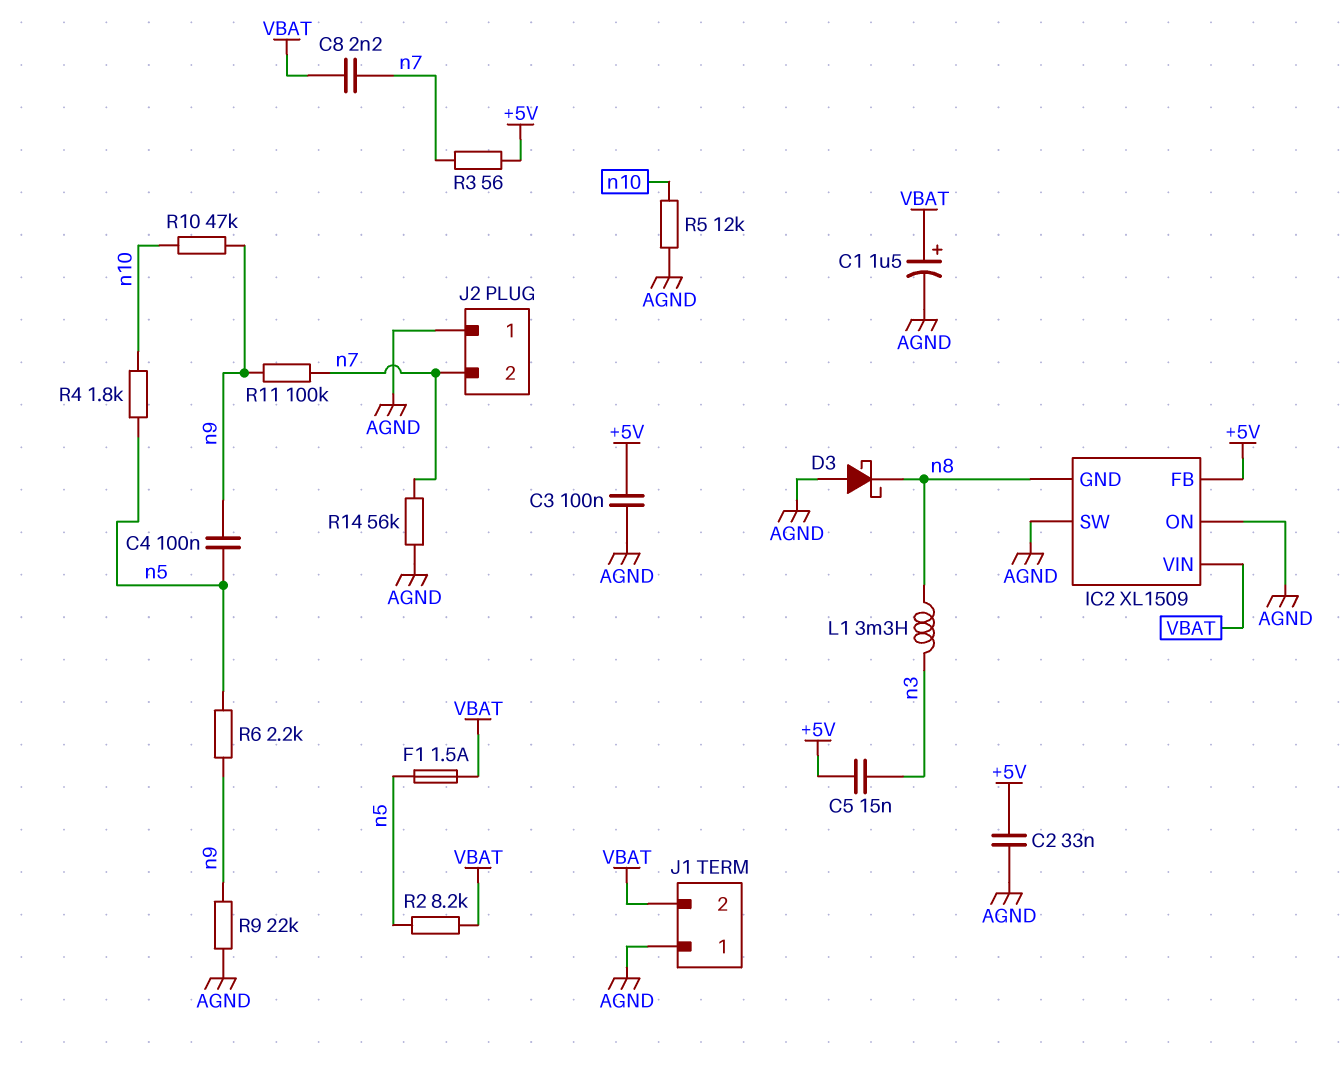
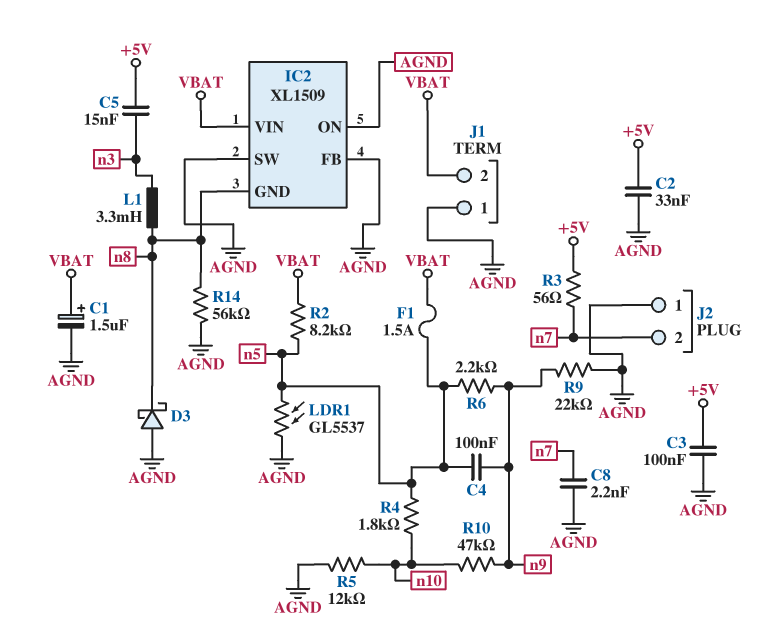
C8: 2.2nF (VBAT, n7) -> 2.2nF (AGND, n7)
IC2 pin FB: +5V -> AGND
LDR1: none -> GL5537 (AGND, n5)
R11: 100k (n7, n9) -> none
R14: 56k (AGND, n7) -> 56k (AGND, n8)

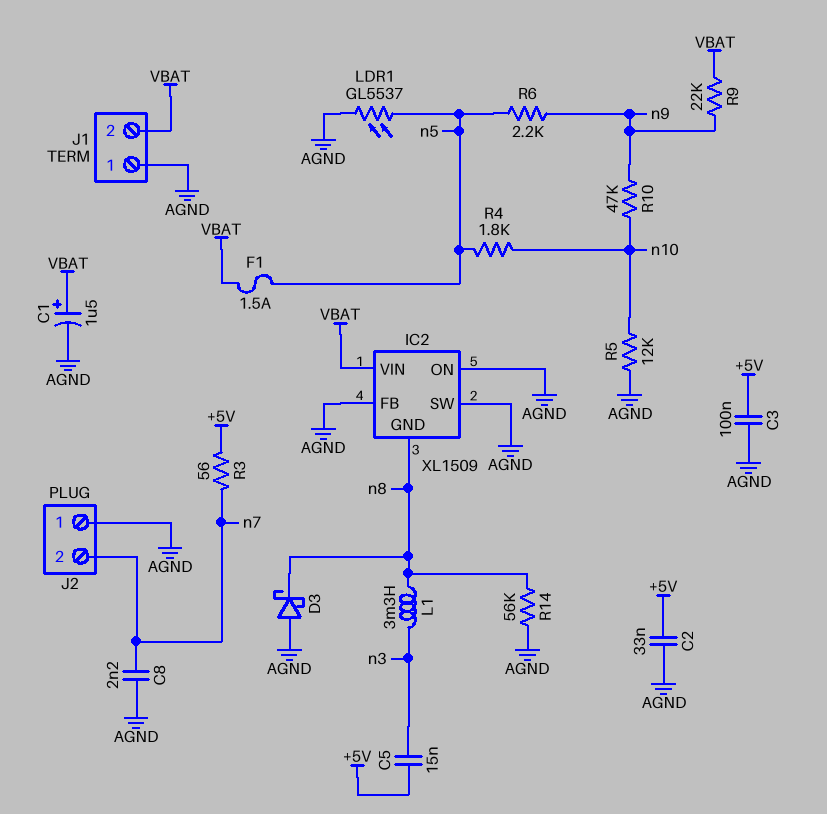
C4: 100nF (n5, n9) -> none
R2: 8.2k (VBAT, n5) -> none
R9: 22k (AGND, n9) -> 22k (VBAT, n9)

